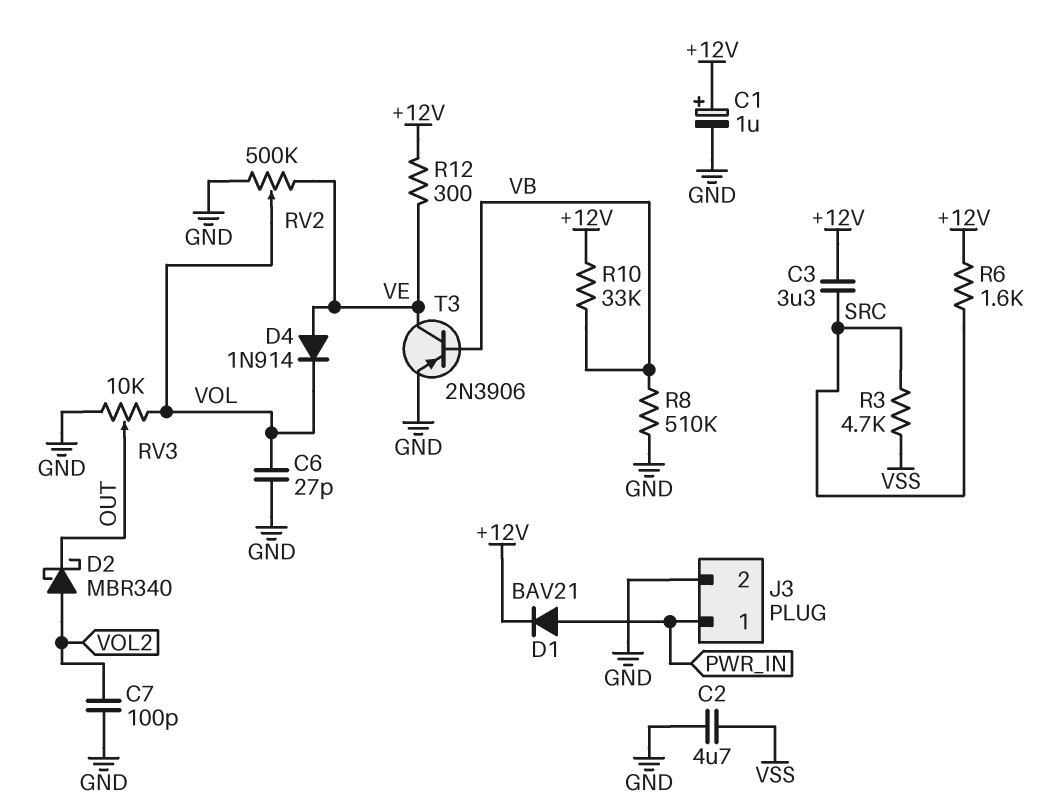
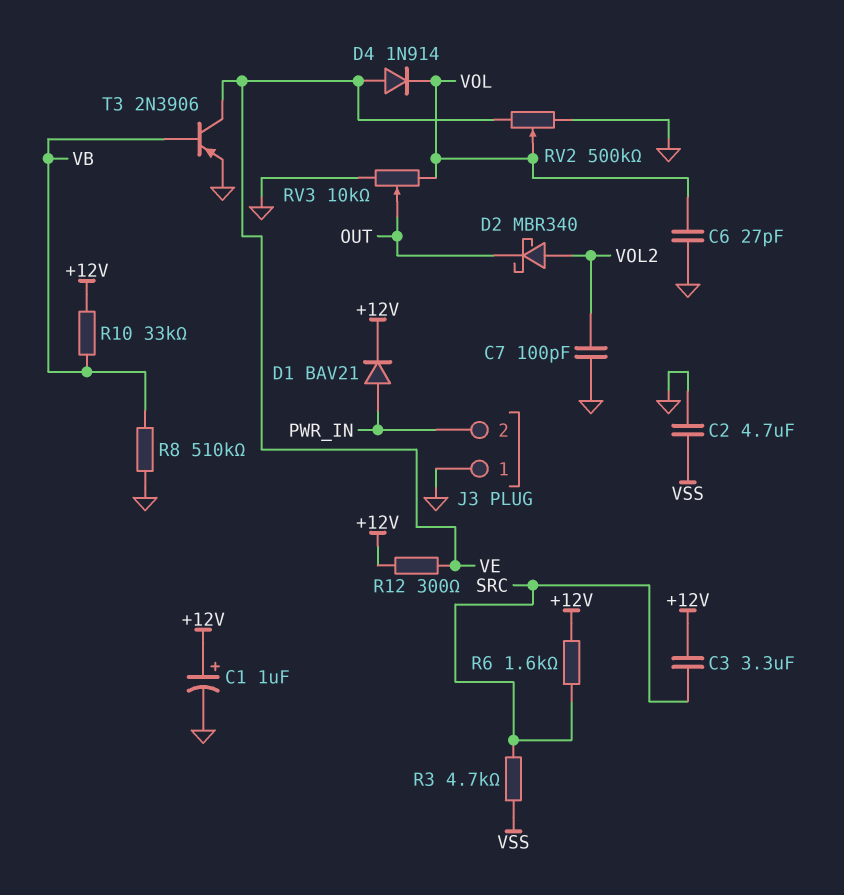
J3 pin 1: PWR_IN -> GND
J3 pin 2: GND -> PWR_IN

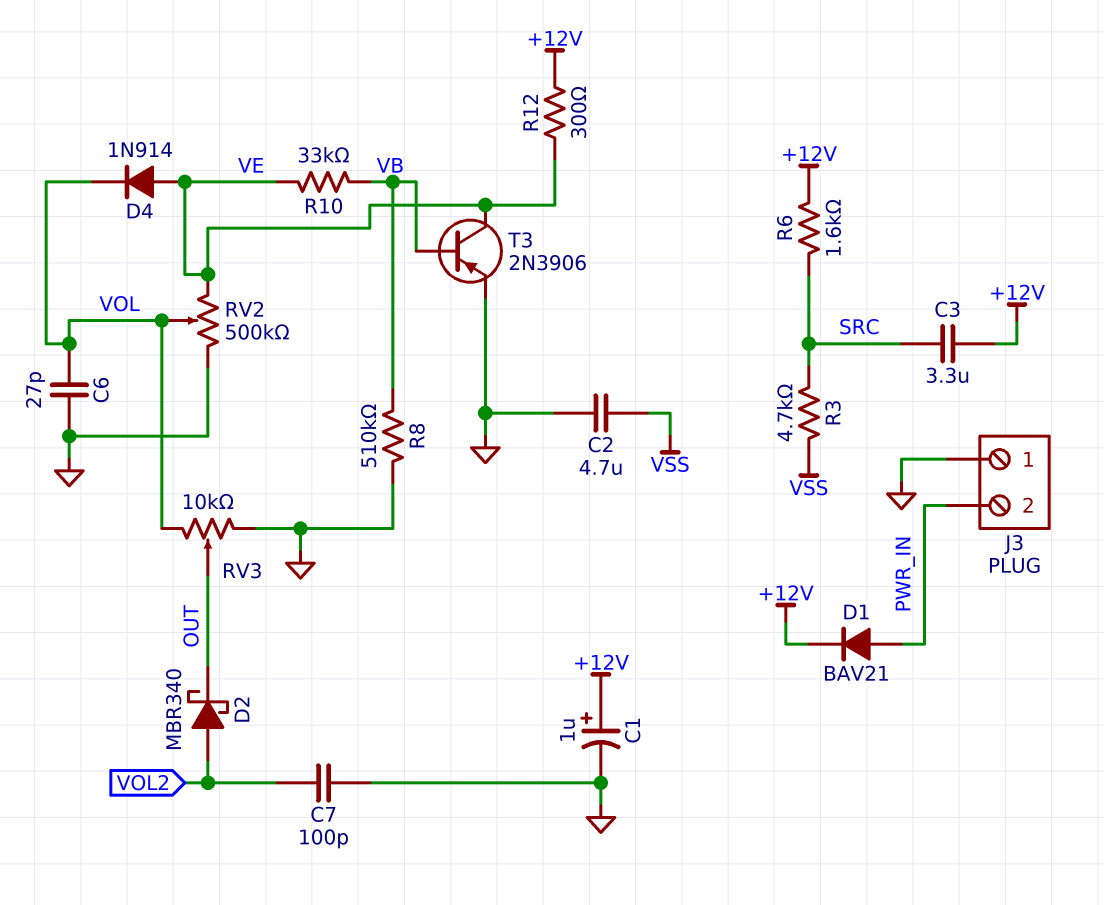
R10: 33k (+12V, VB) -> 33k (VB, VE)

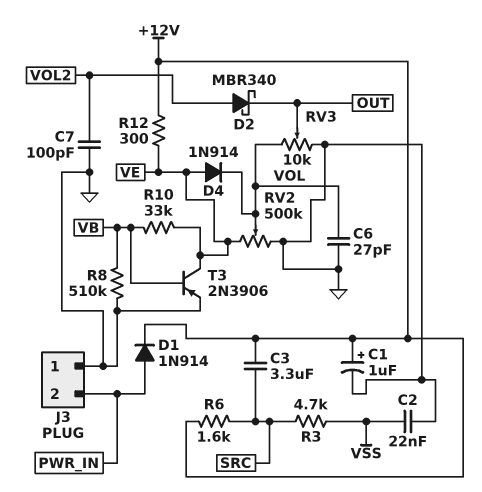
C2: 4.7uF (GND, VSS) -> 22nF (GND, VSS)
D1: diode BAV21 (A PWR_IN, K +12V) -> diode 1N914 (A PWR_IN, K +12V)

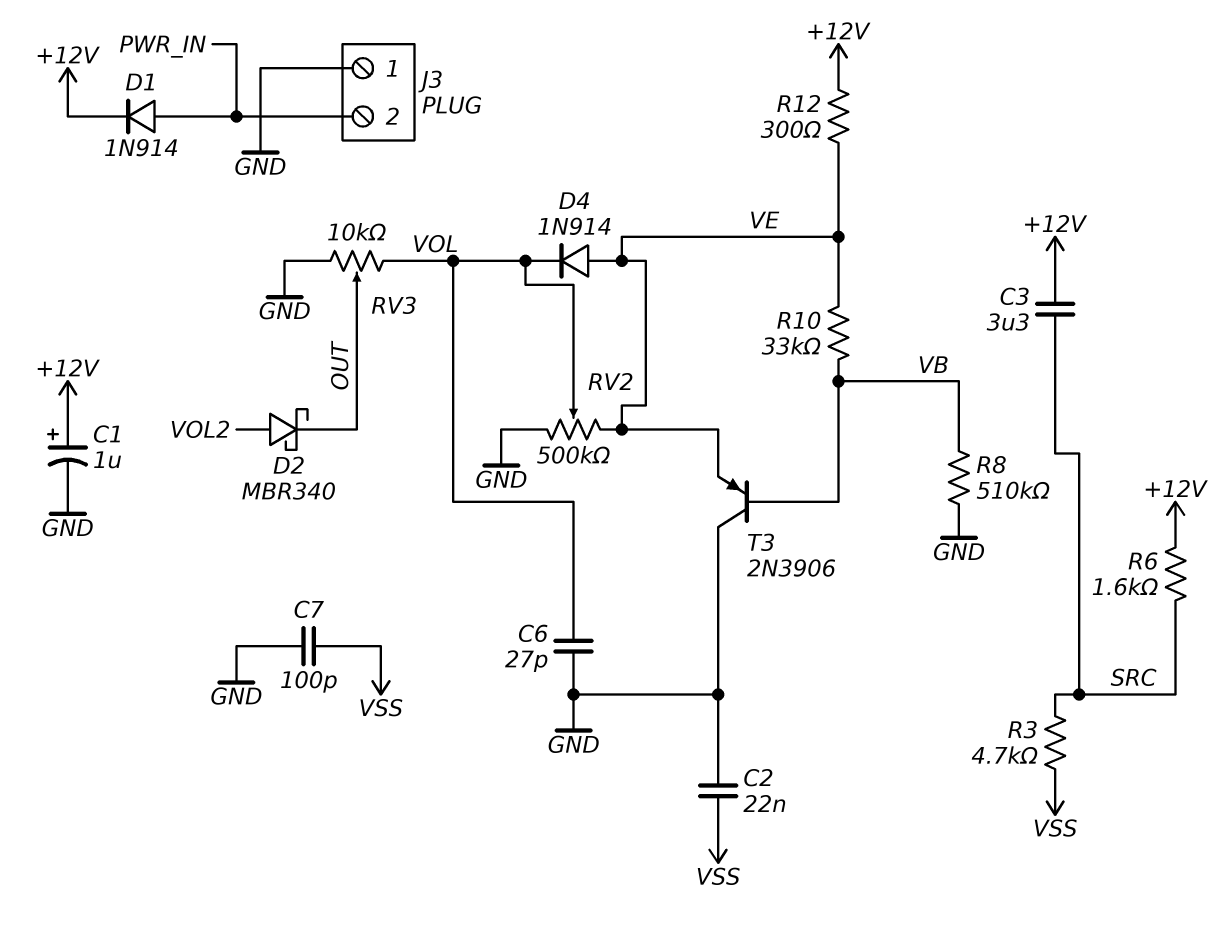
C7: 100pF (GND, VOL2) -> 100pF (GND, VSS)
T3: PNP 2N3906 (B VB, C VE, E GND) -> PNP 2N3906 (B VB, C GND, E VE)

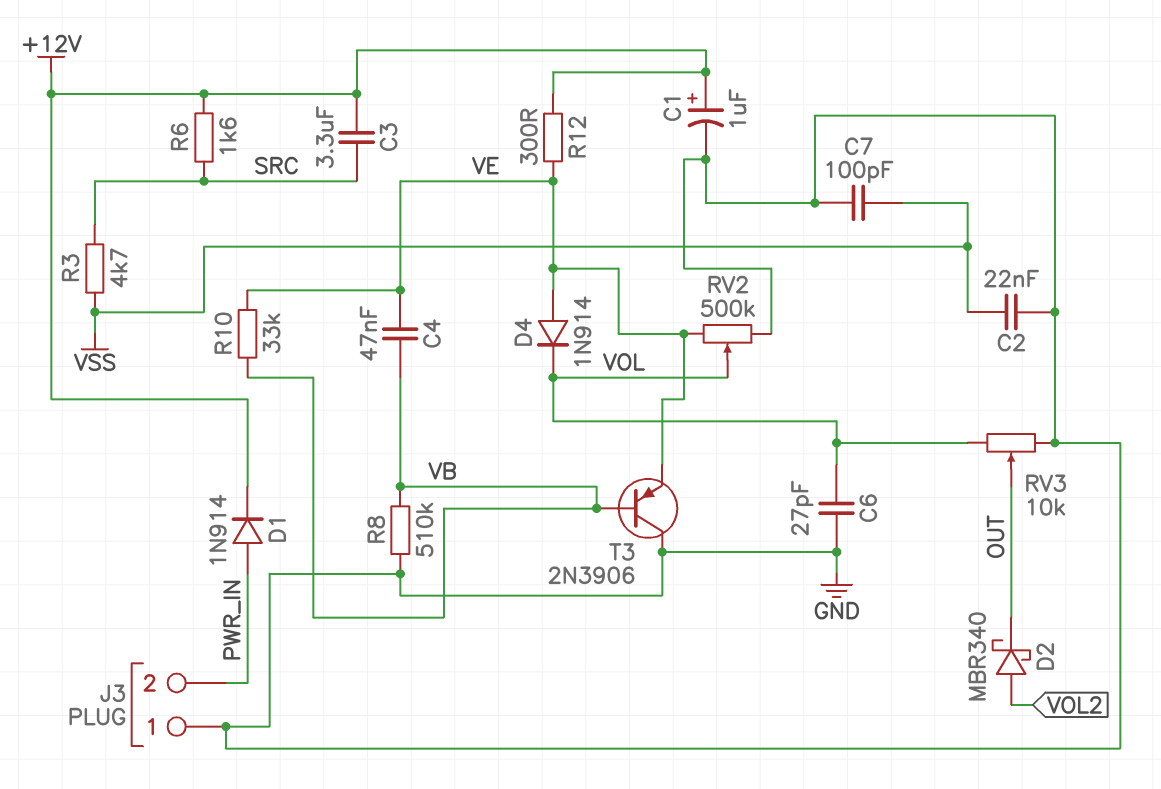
C4: none -> 47nF (VB, VE)

